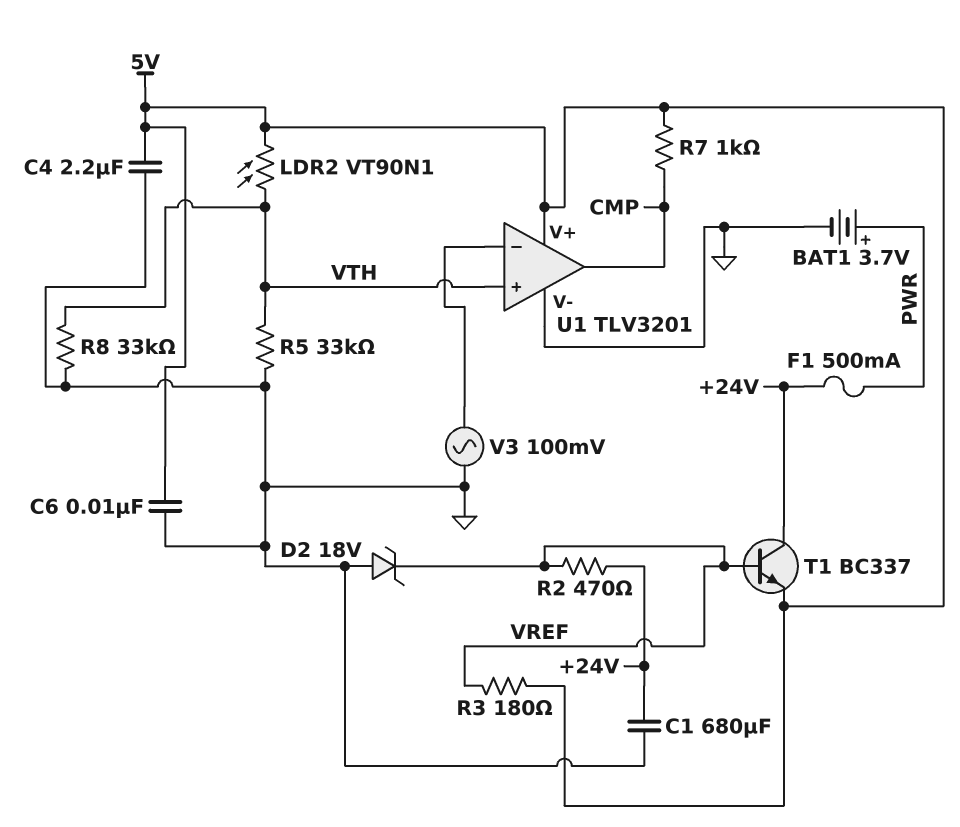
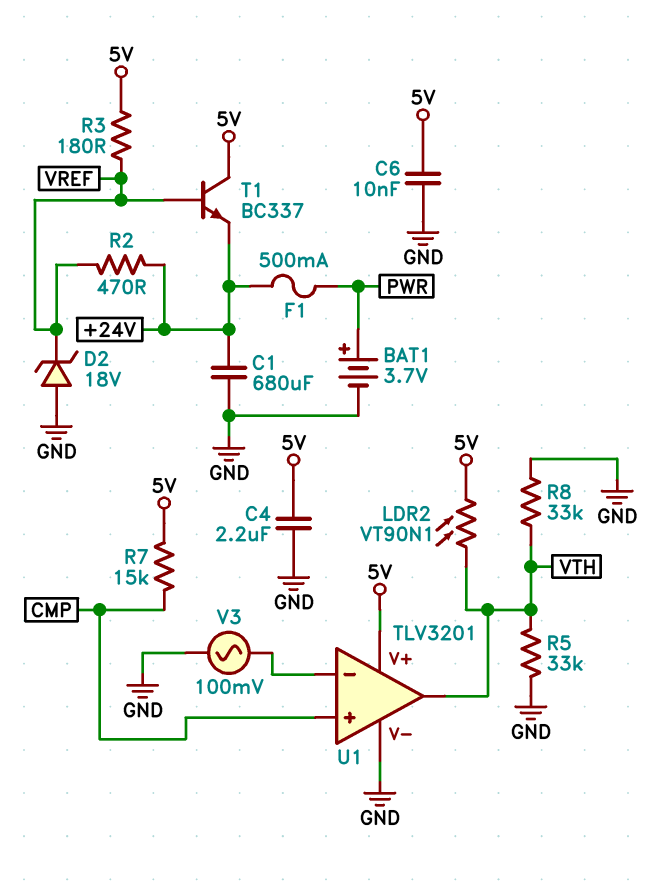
R7: 1k (5V, CMP) -> 15k (5V, CMP)
T1: NPN BC337 (B VREF, C +24V, E 5V) -> NPN BC337 (B VREF, C 5V, E +24V)
U1 pin in+: VTH -> CMP
U1 pin out: CMP -> VTH

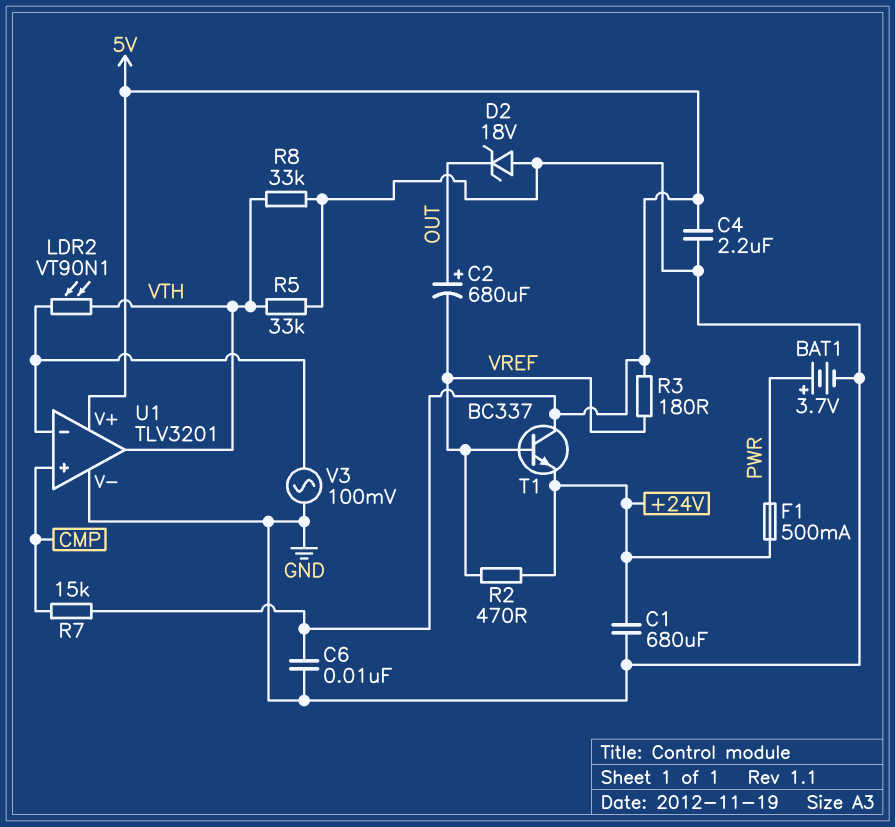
C2: none -> 680uF (plus OUT, minus VREF)
D2: zener 18V (A GND, K VREF) -> zener 18V (A GND, K OUT)
LDR2: VT90N1 (5V, VTH) -> VT90N1 (U1/in-, VTH)

